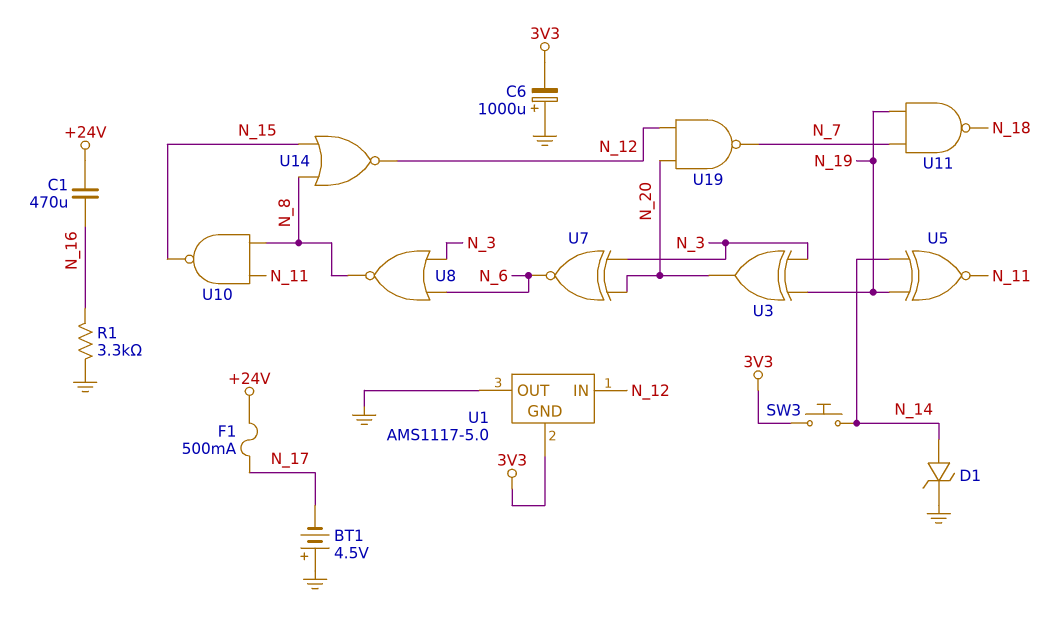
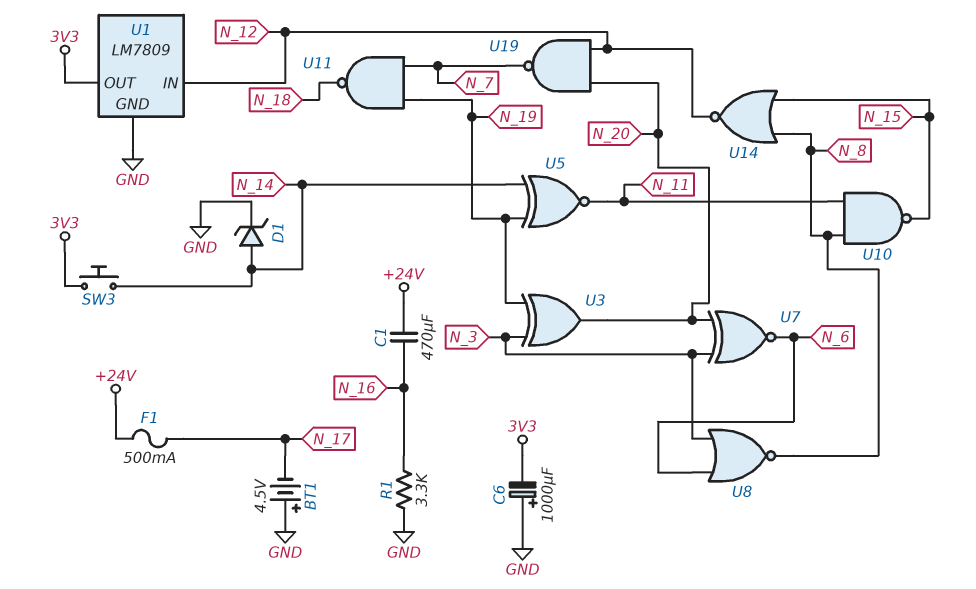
U1: AMS1117-5.0 -> LM7809
U1 pin GND: 3V3 -> GND
U1 pin OUT: GND -> 3V3

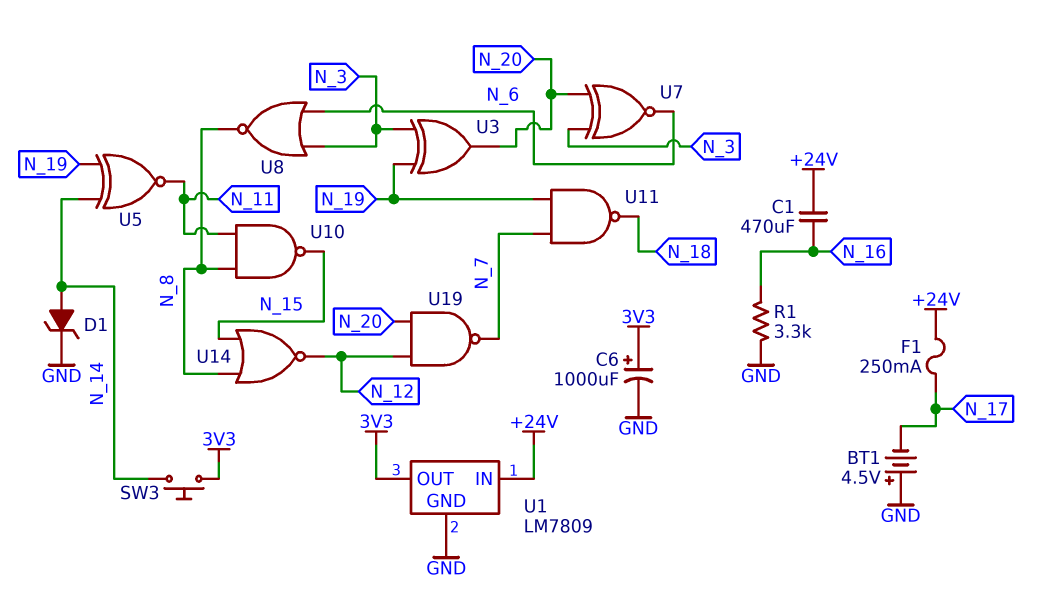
C6: 1000uF (plus GND, minus 3V3) -> 1000uF (plus 3V3, minus GND)
F1: 500mA (+24V, N_17) -> 250mA (+24V, N_17)
U1 pin IN: N_12 -> +24V

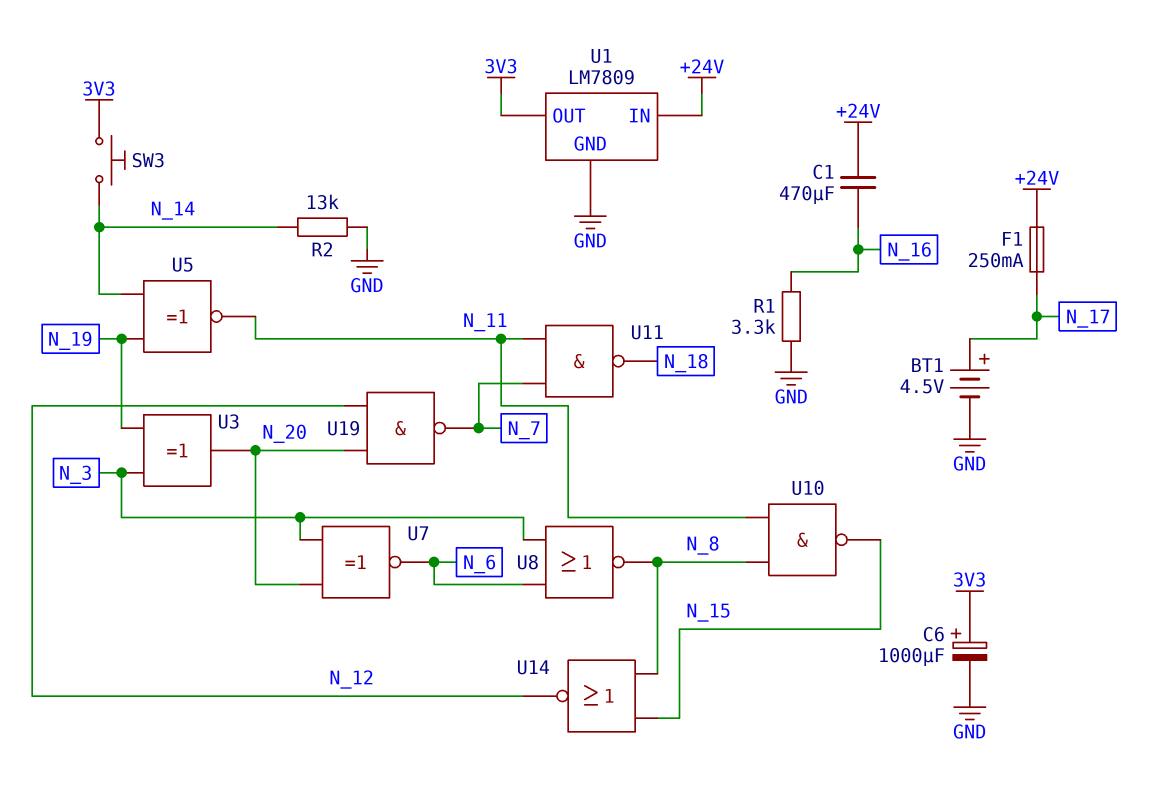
BT1: 4.5V (plus GND, minus N_17) -> 4.5V (plus N_17, minus GND)
D1: zener (A N_14, K GND) -> none
R2: none -> 13k (GND, N_14)
U11: NAND (in N_7, in N_19, out N_18) -> NAND (in N_7, in N_11, out N_18)

